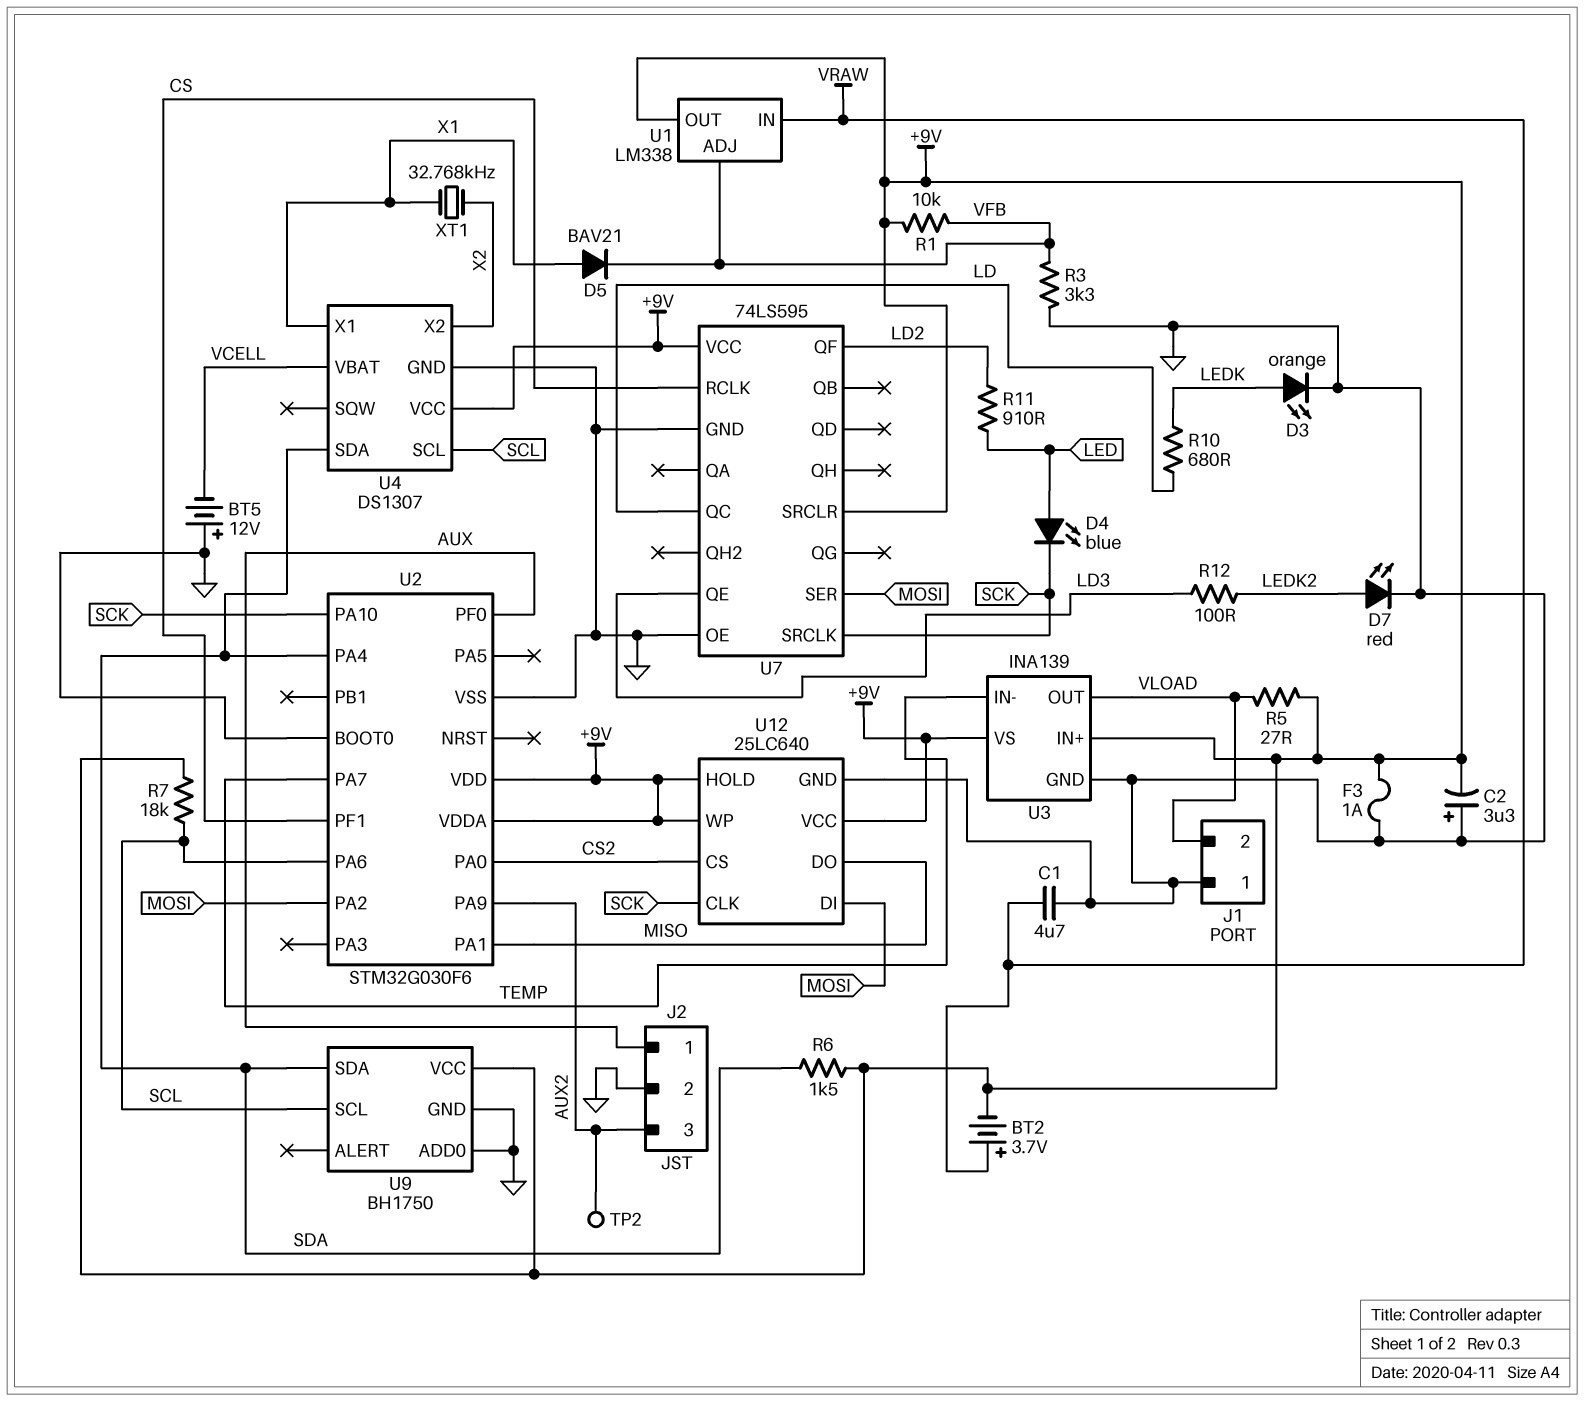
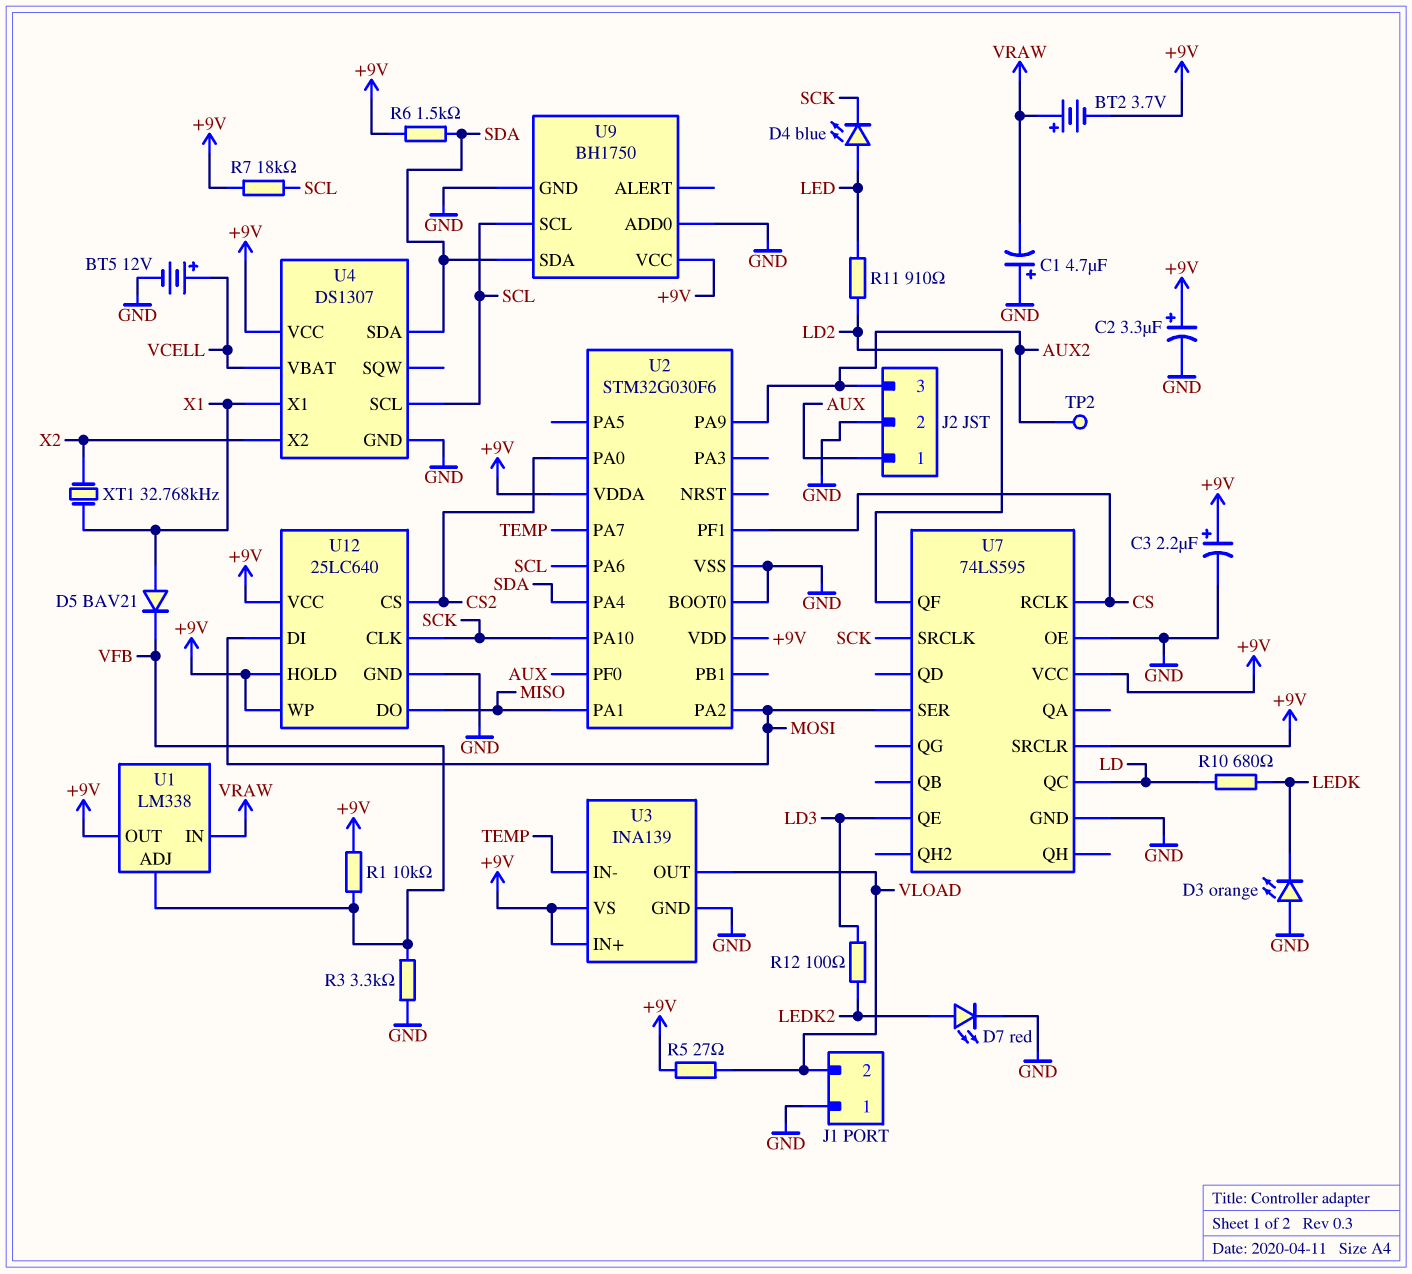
BT5: 12V (plus GND, minus VCELL) -> 12V (plus VCELL, minus GND)
C1: 4.7uF (GND, VRAW) -> 4.7uF (plus GND, minus VRAW)
C2: 3.3uF (plus GND, minus +9V) -> 3.3uF (plus +9V, minus GND)
C3: none -> 2.2uF (plus +9V, minus GND)
D3: LED orange (A LEDK, K GND) -> LED orange (A GND, K LEDK)
F3: 1A (+9V, GND) -> none

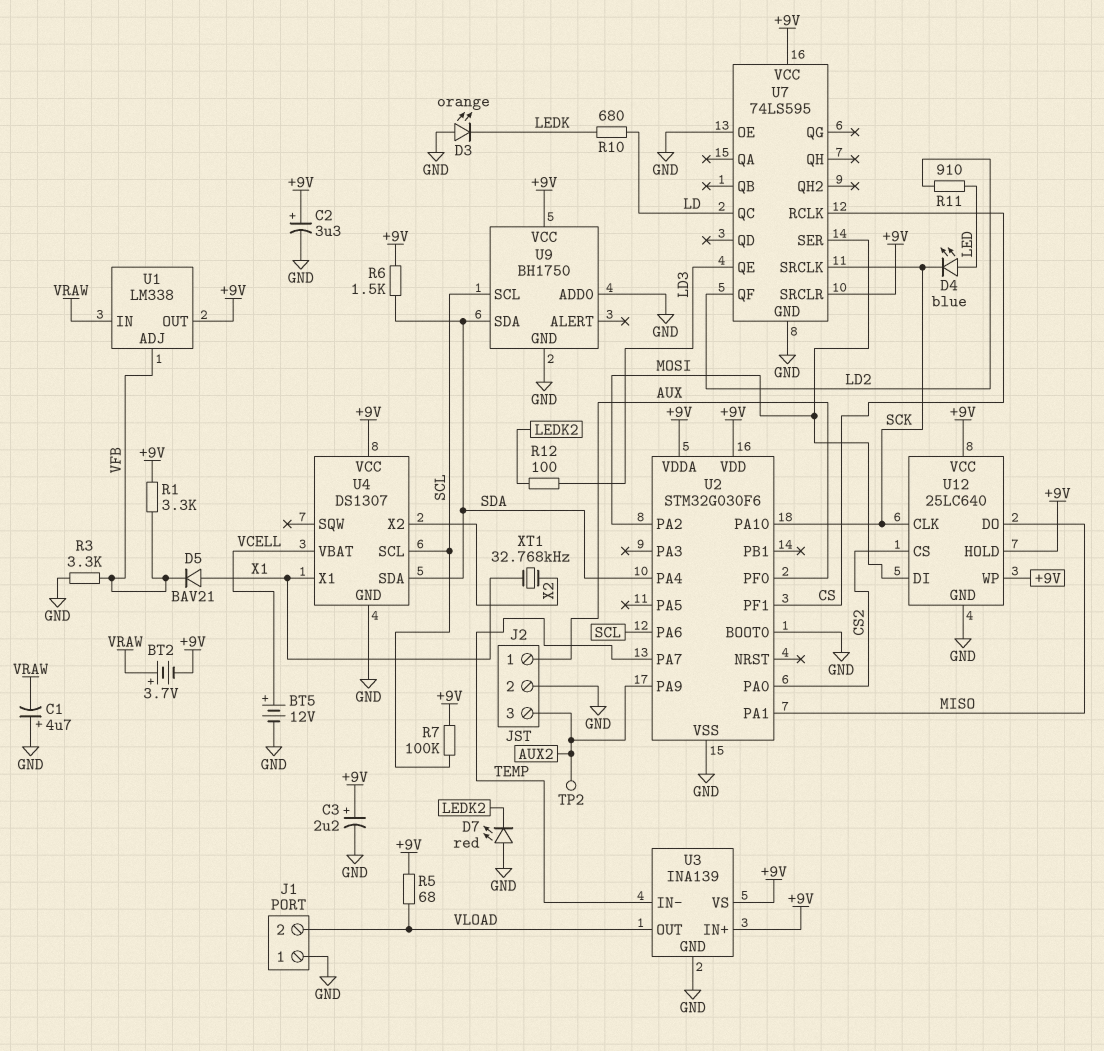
D7: LED red (A LEDK2, K GND) -> LED red (A GND, K LEDK2)
R1: 10k (+9V, VFB) -> 3.3k (+9V, VFB)
R5: 27 (+9V, VLOAD) -> 68 (+9V, VLOAD)
R7: 18k (+9V, SCL) -> 100k (+9V, SCL)

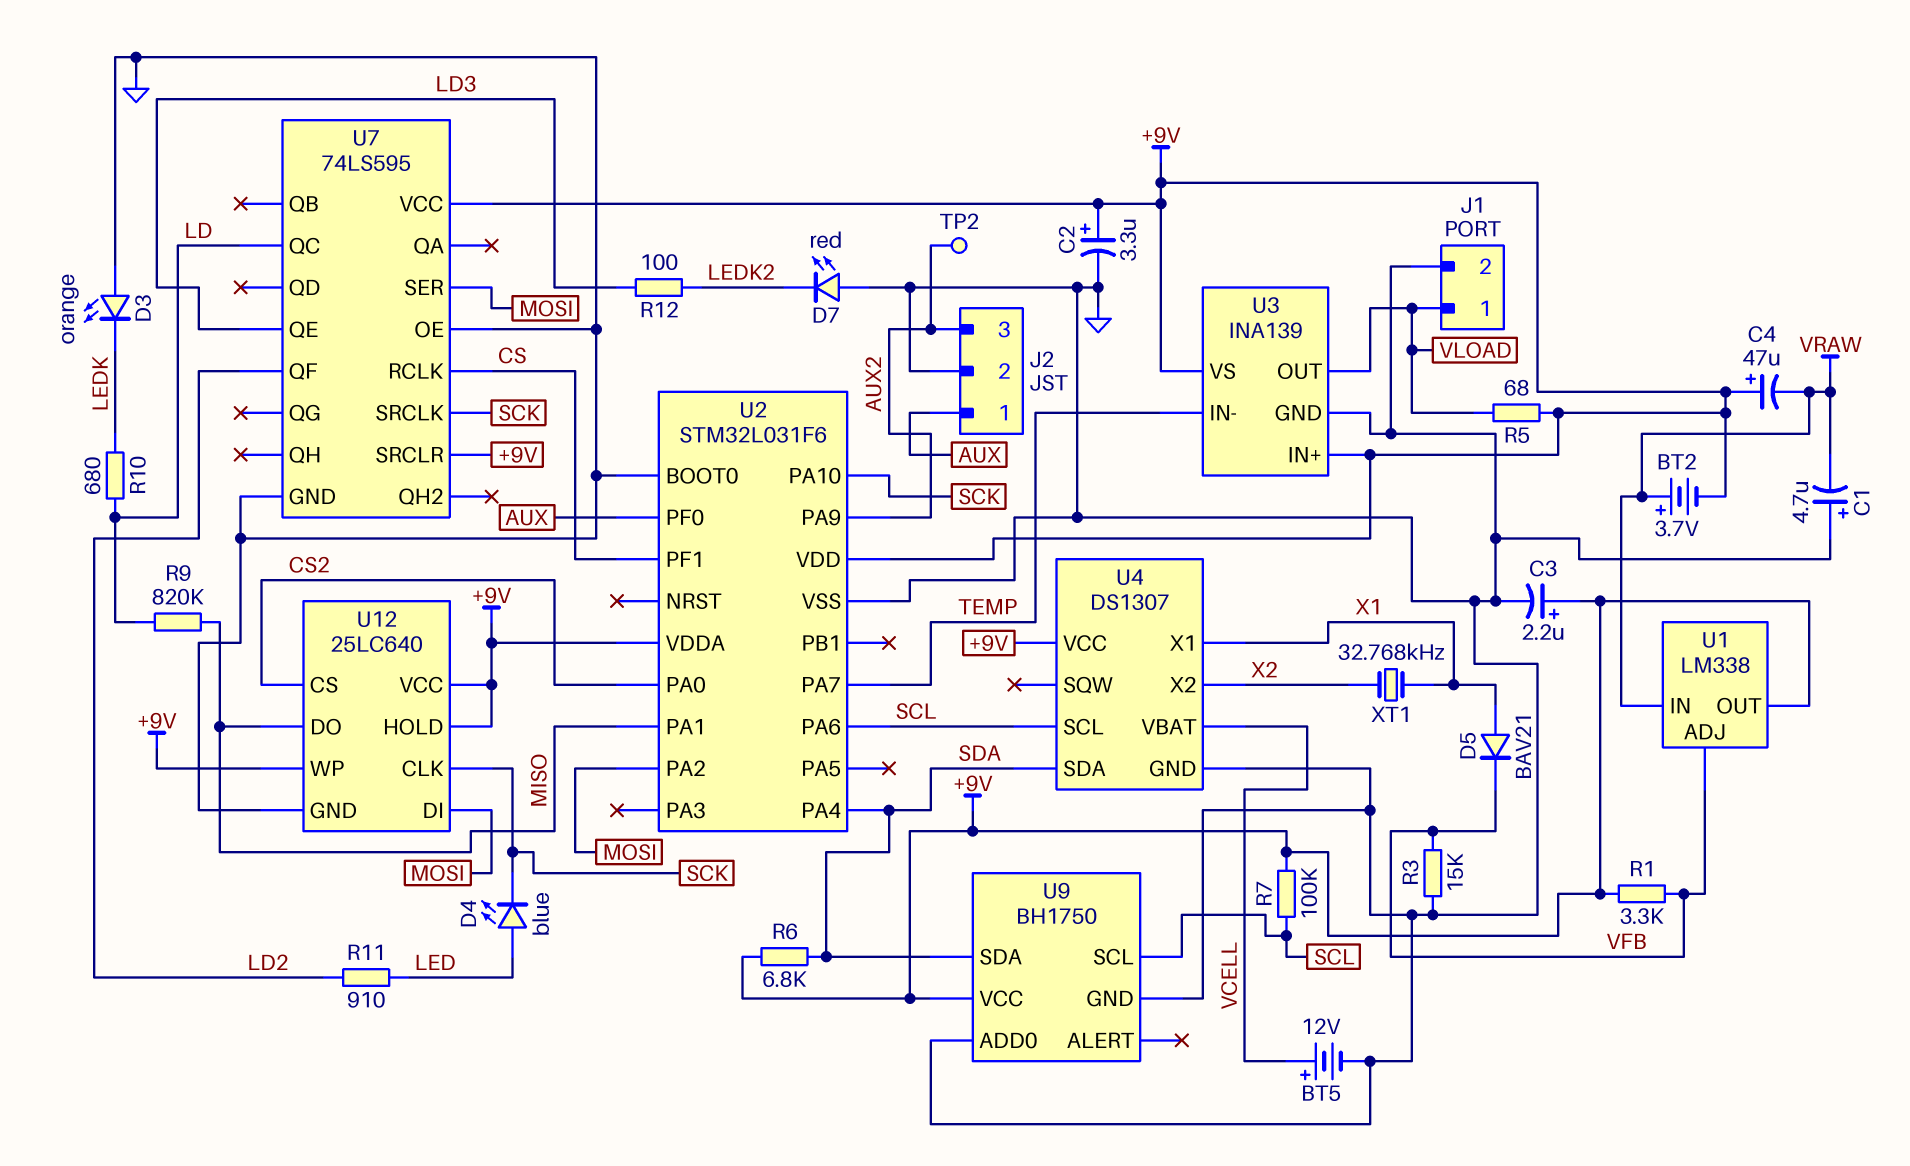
C4: none -> 47uF (plus +9V, minus VRAW)
J1 pin 1: GND -> VLOAD
J1 pin 2: VLOAD -> GND
R3: 3.3k (GND, VFB) -> 15k (GND, VFB)
R6: 1.5k (+9V, SDA) -> 6.8k (+9V, SDA)
R9: none -> 820k (LD, MISO)
U2: STM32G030F6 -> STM32L031F6

